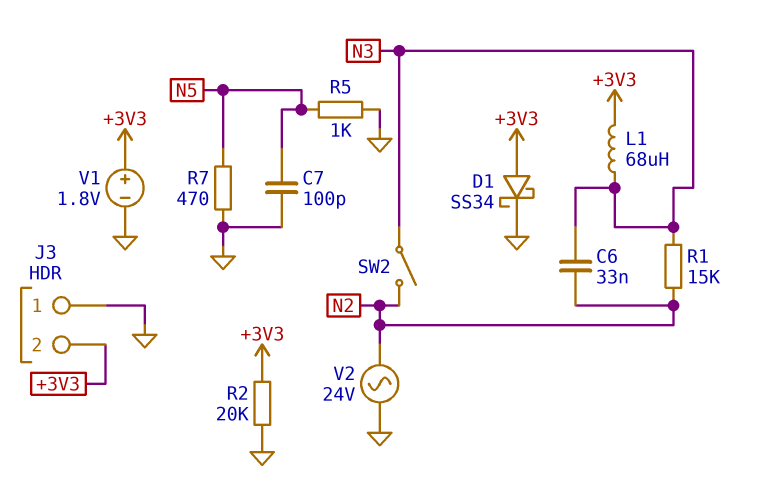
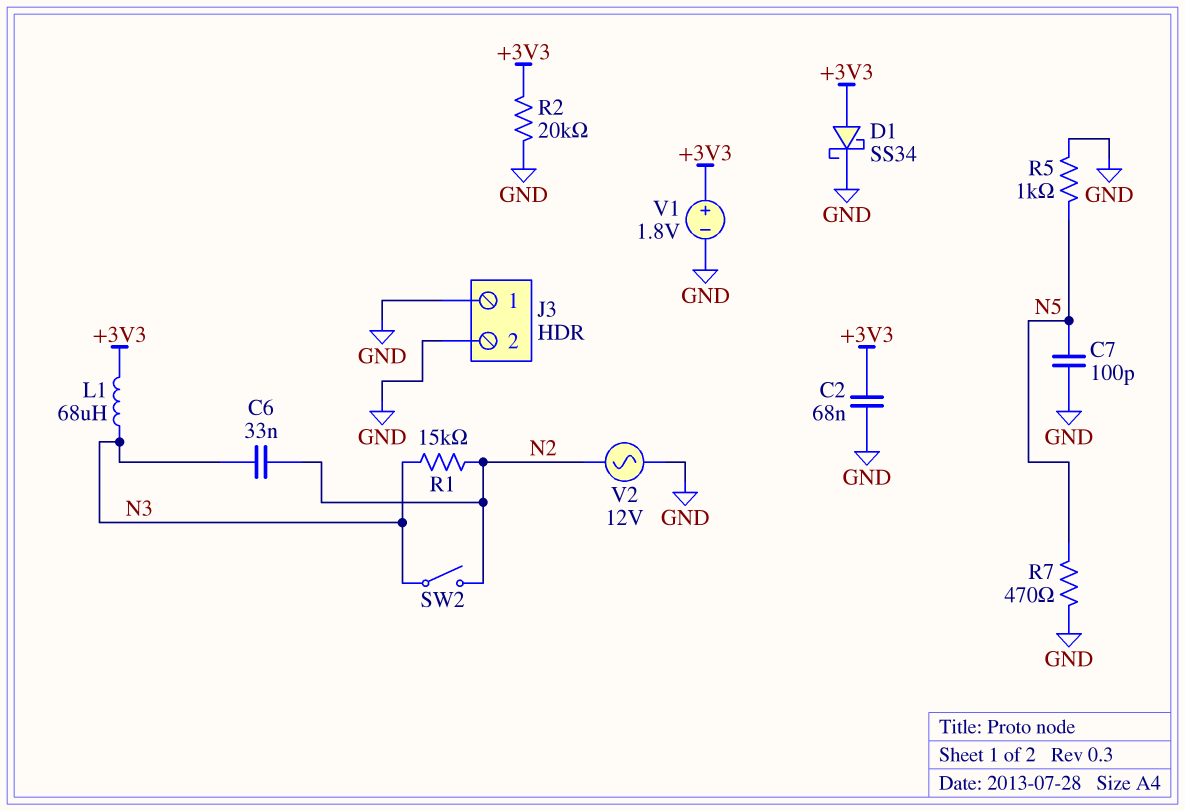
C2: none -> 68nF (+3V3, GND)
J3 pin 2: +3V3 -> GND
V2: AC 24V (GND, N2) -> AC 12V (GND, N2)

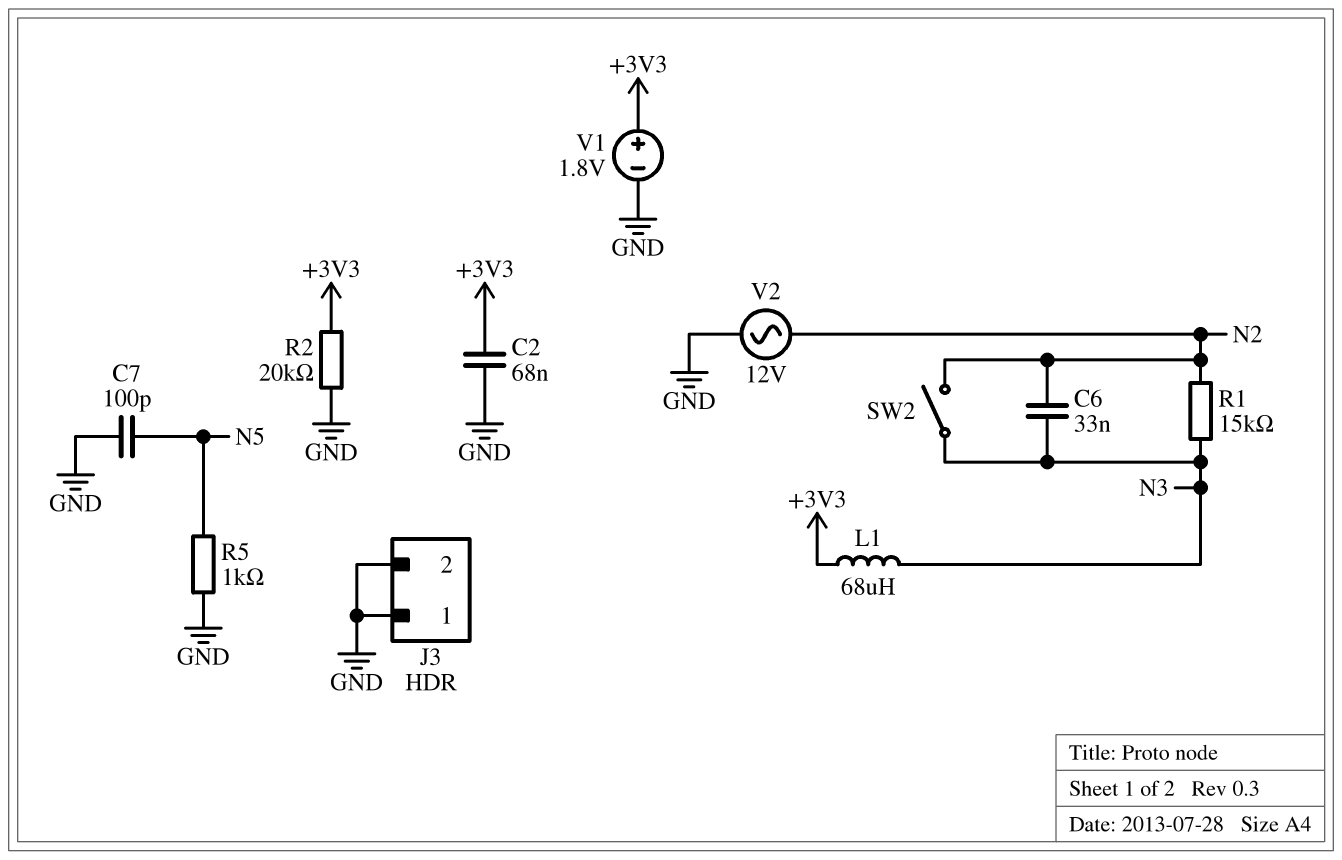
D1: schottky SS34 (A +3V3, K GND) -> none
R7: 470 (GND, N5) -> none

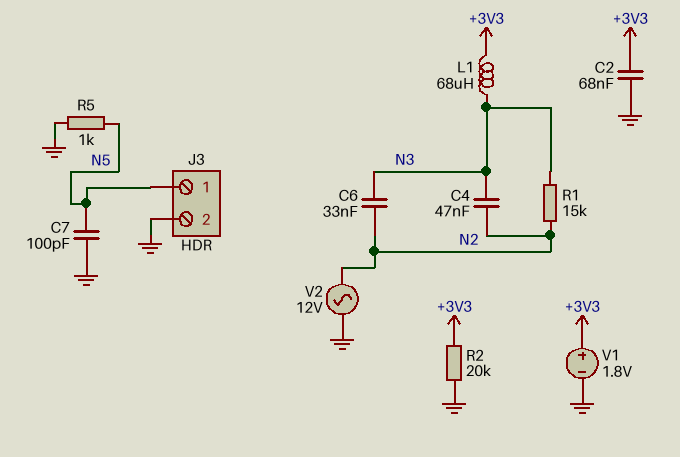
C4: none -> 47nF (N2, N3)
J3 pin 1: GND -> N5
SW2: switch (N2, N3) -> none

